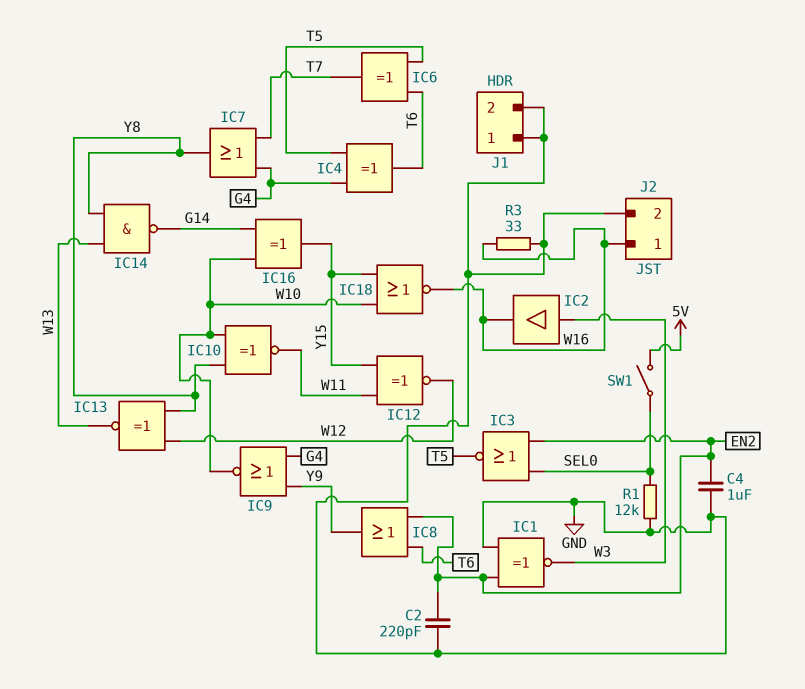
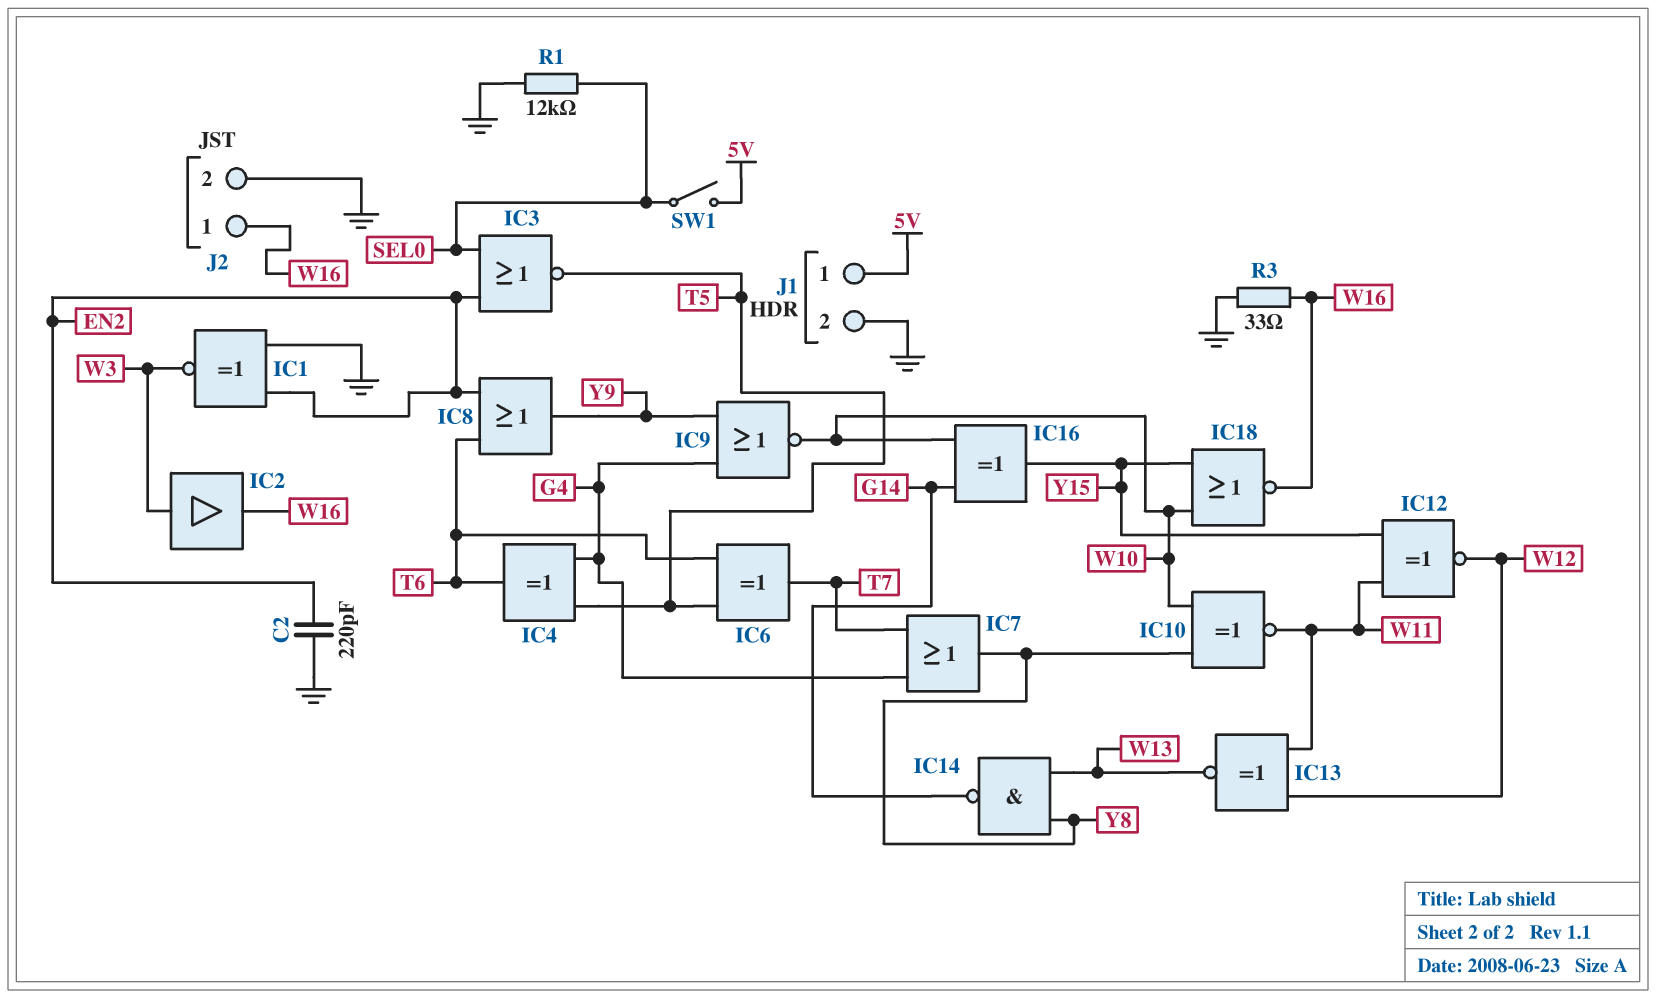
C4: 1uF (EN2, GND) -> none
IC13: XNOR (in W12, in Y8, out W13) -> XNOR (in W11, in W12, out W13)
J1 pin 1: GND -> 5V

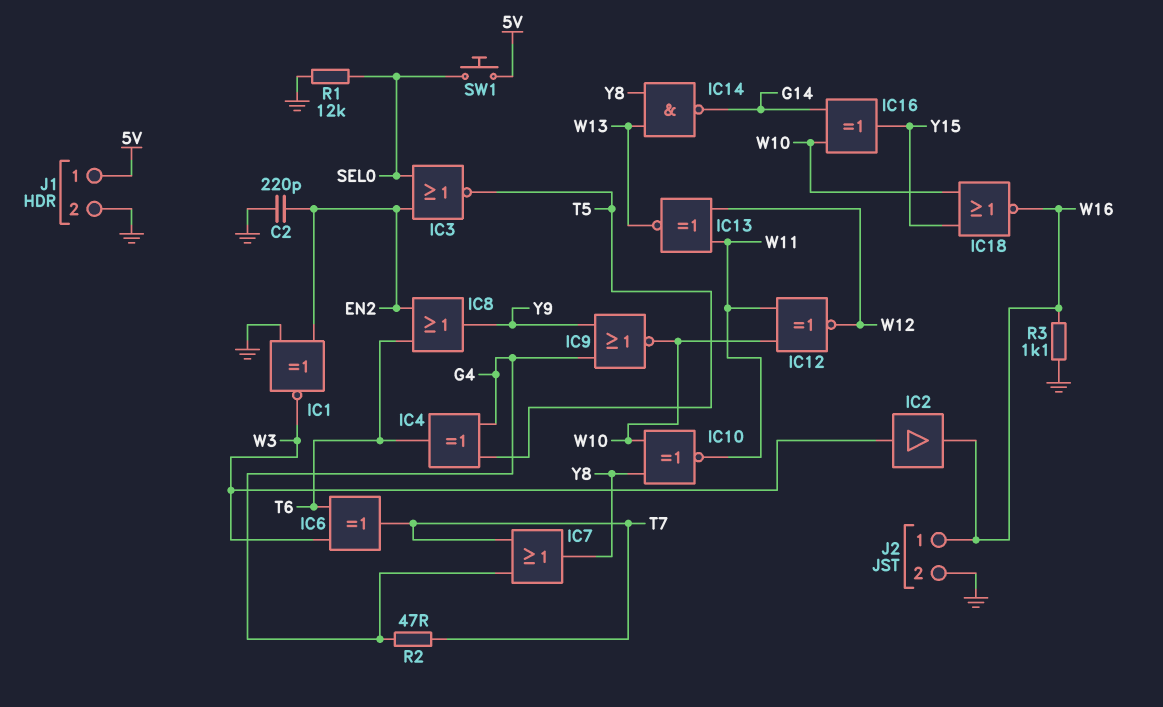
IC6: XOR (in T5, in T6, out T7) -> XOR (in T6, in W3, out T7)
IC12: XNOR (in W11, in Y15, out W12) -> XNOR (in W10, in W11, out W12)
R2: none -> 47 (G4, T7)
R3: 33 (GND, W16) -> 1.1k (GND, W16)
SW1: switch (5V, SEL0) -> button (5V, SEL0)

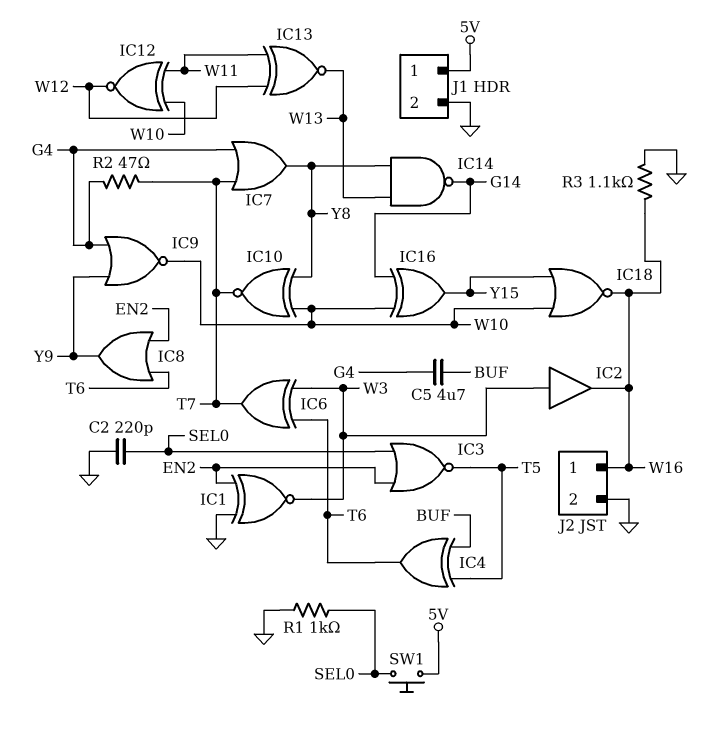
C2: 220pF (EN2, GND) -> 220pF (GND, SEL0)
C5: none -> 4.7uF (BUF, G4)
IC4: XOR (in G4, in T5, out T6) -> XOR (in BUF, in T5, out T6)
IC10: XNOR (in W10, in Y8, out W11) -> XNOR (in W10, in Y8, out T7)
R1: 12k (GND, SEL0) -> 1k (GND, SEL0)

